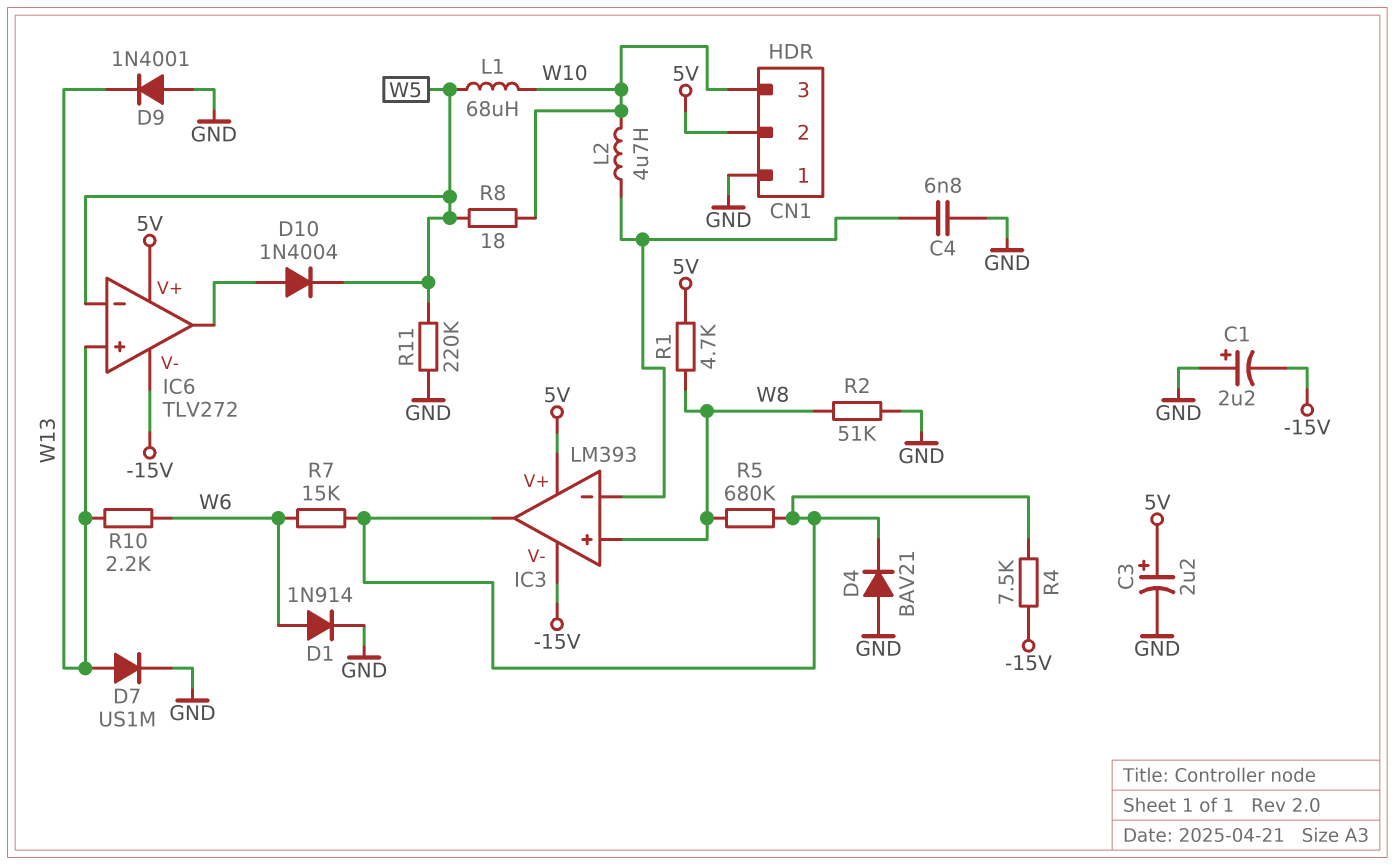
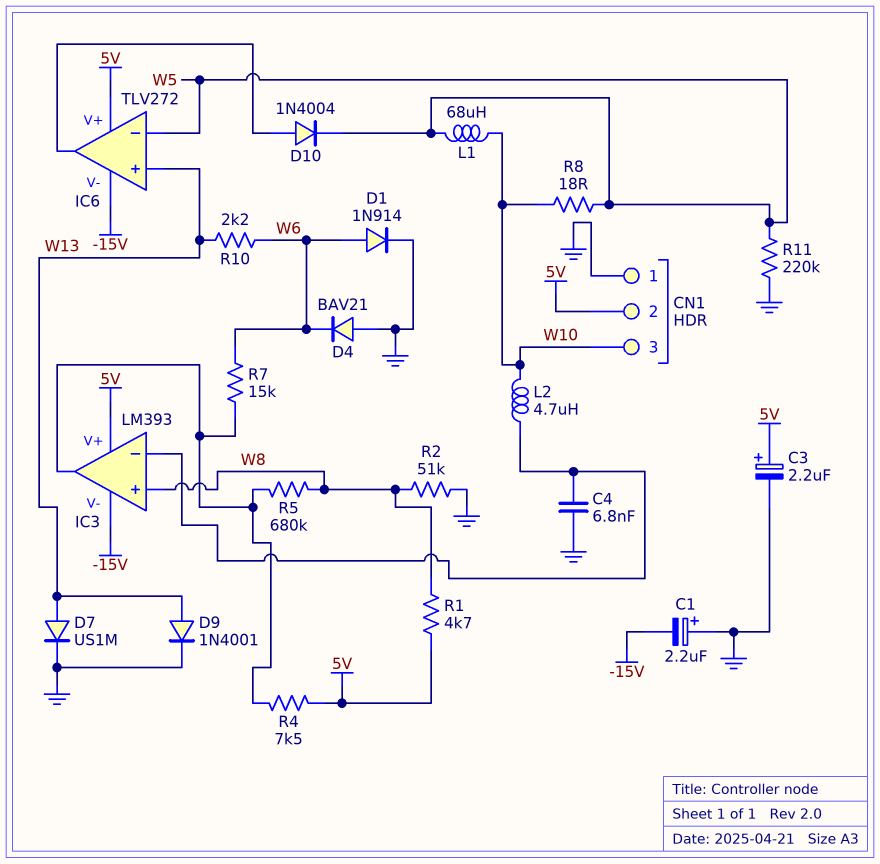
D4: diode BAV21 (A GND, K IC3/out) -> diode BAV21 (A GND, K W6)
D9: diode 1N4001 (A GND, K W13) -> diode 1N4001 (A W13, K GND)
R4: 7.5k (-15V, IC3/out) -> 7.5k (5V, IC3/out)

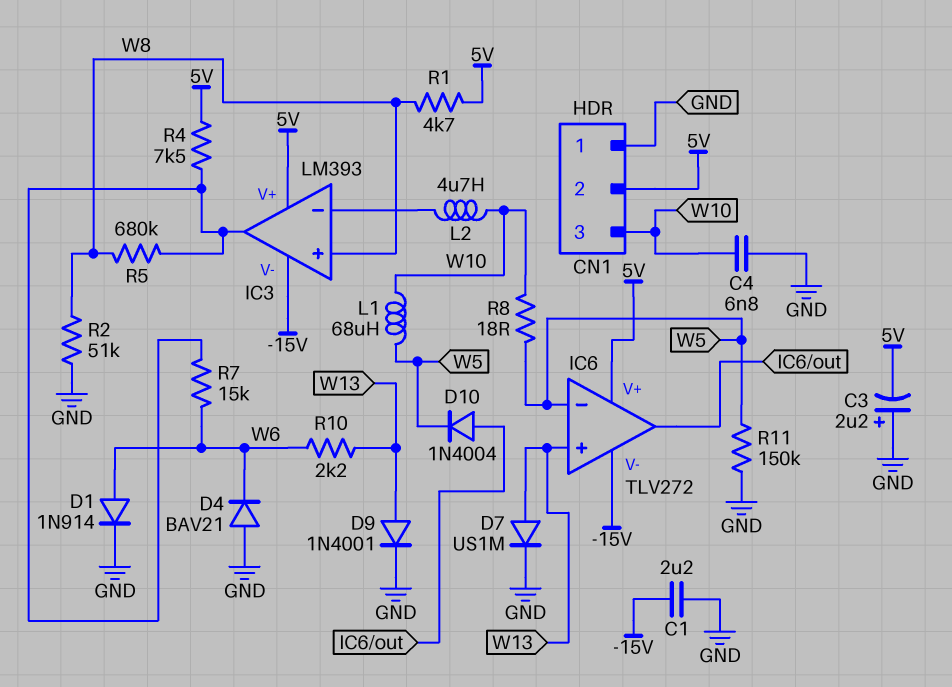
C1: 2.2uF (plus GND, minus -15V) -> 2.2uF (-15V, GND)
C3: 2.2uF (plus 5V, minus GND) -> 2.2uF (plus GND, minus 5V)
C4: 6.8nF (GND, IC3/in-) -> 6.8nF (GND, W10)
R11: 220k (GND, W5) -> 150k (GND, W5)

